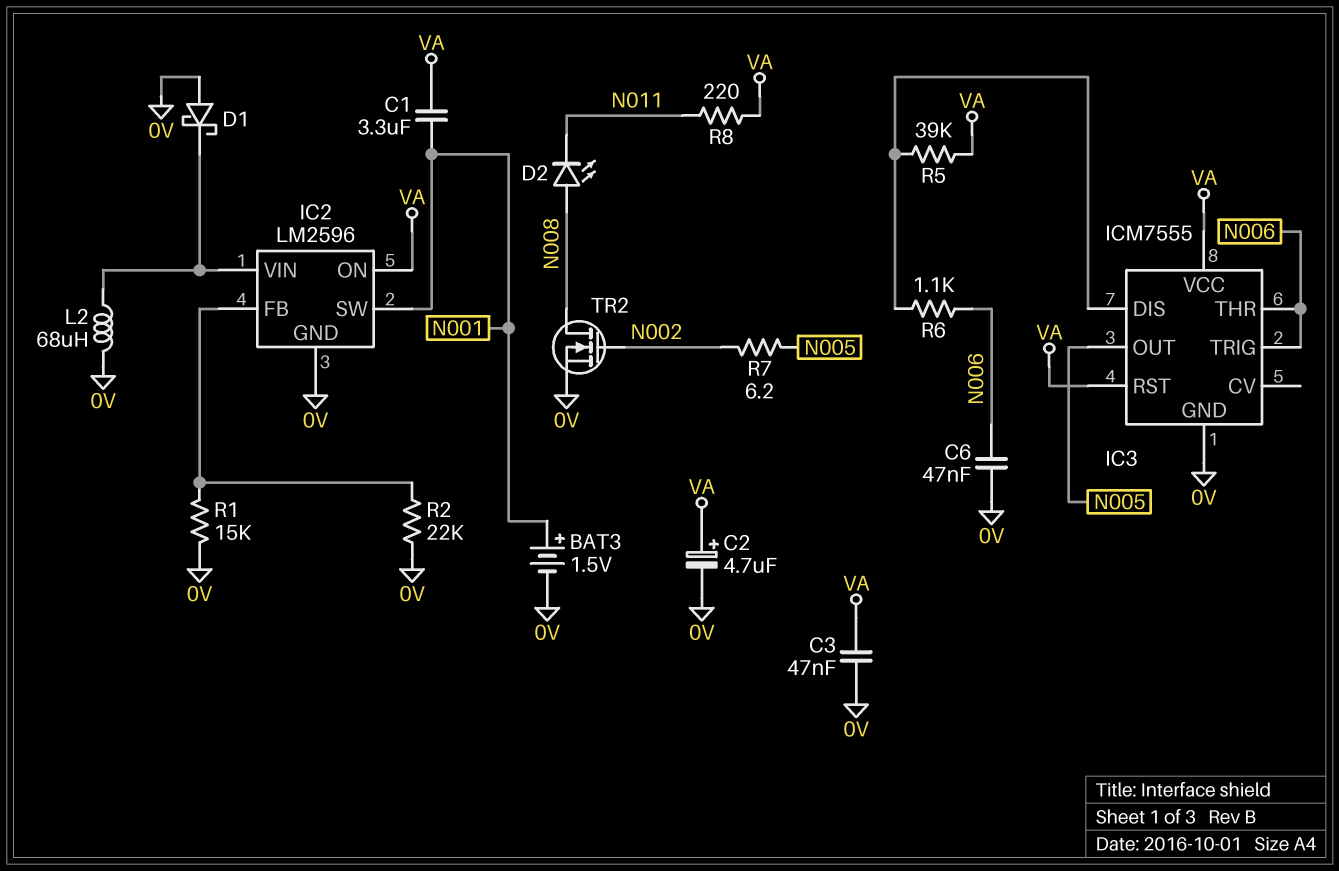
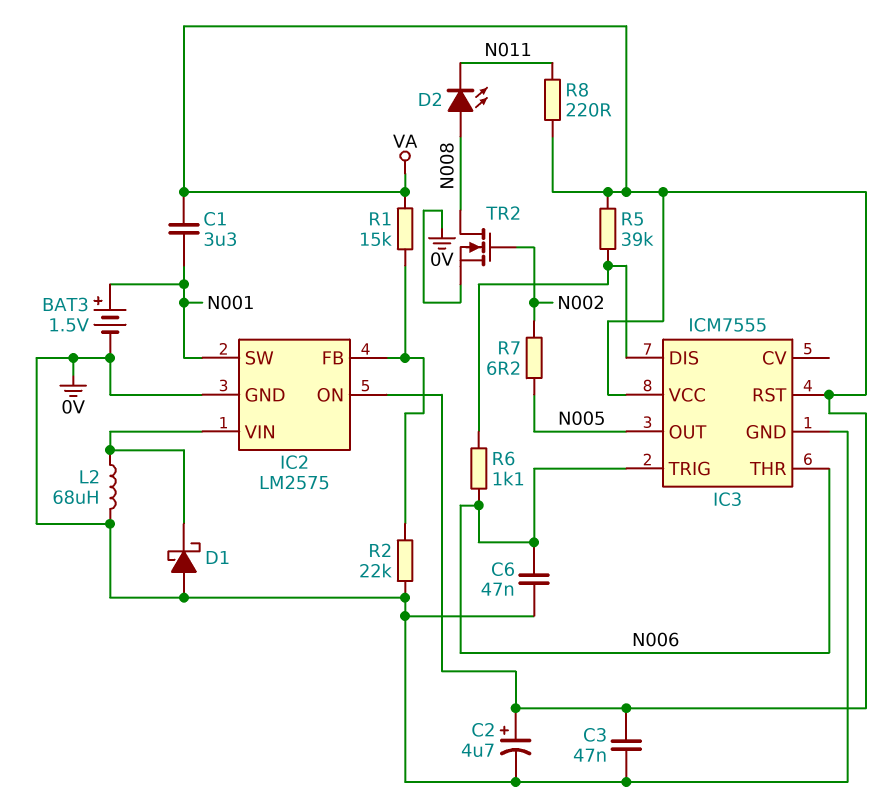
IC2: LM2596 -> LM2575
R1: 15k (0V, IC2/FB) -> 15k (IC2/FB, VA)

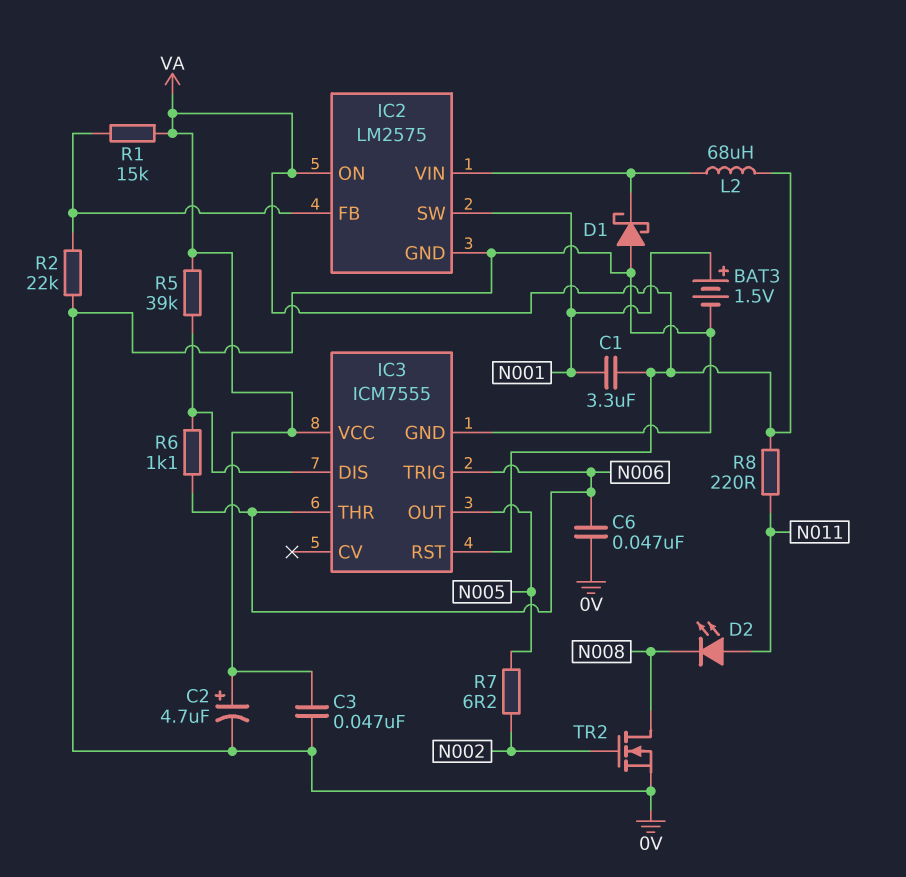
D2: LED (A N008, K N011) -> LED (A N011, K N008)
L2: 68uH (0V, IC2/VIN) -> 68uH (IC2/VIN, VA)

